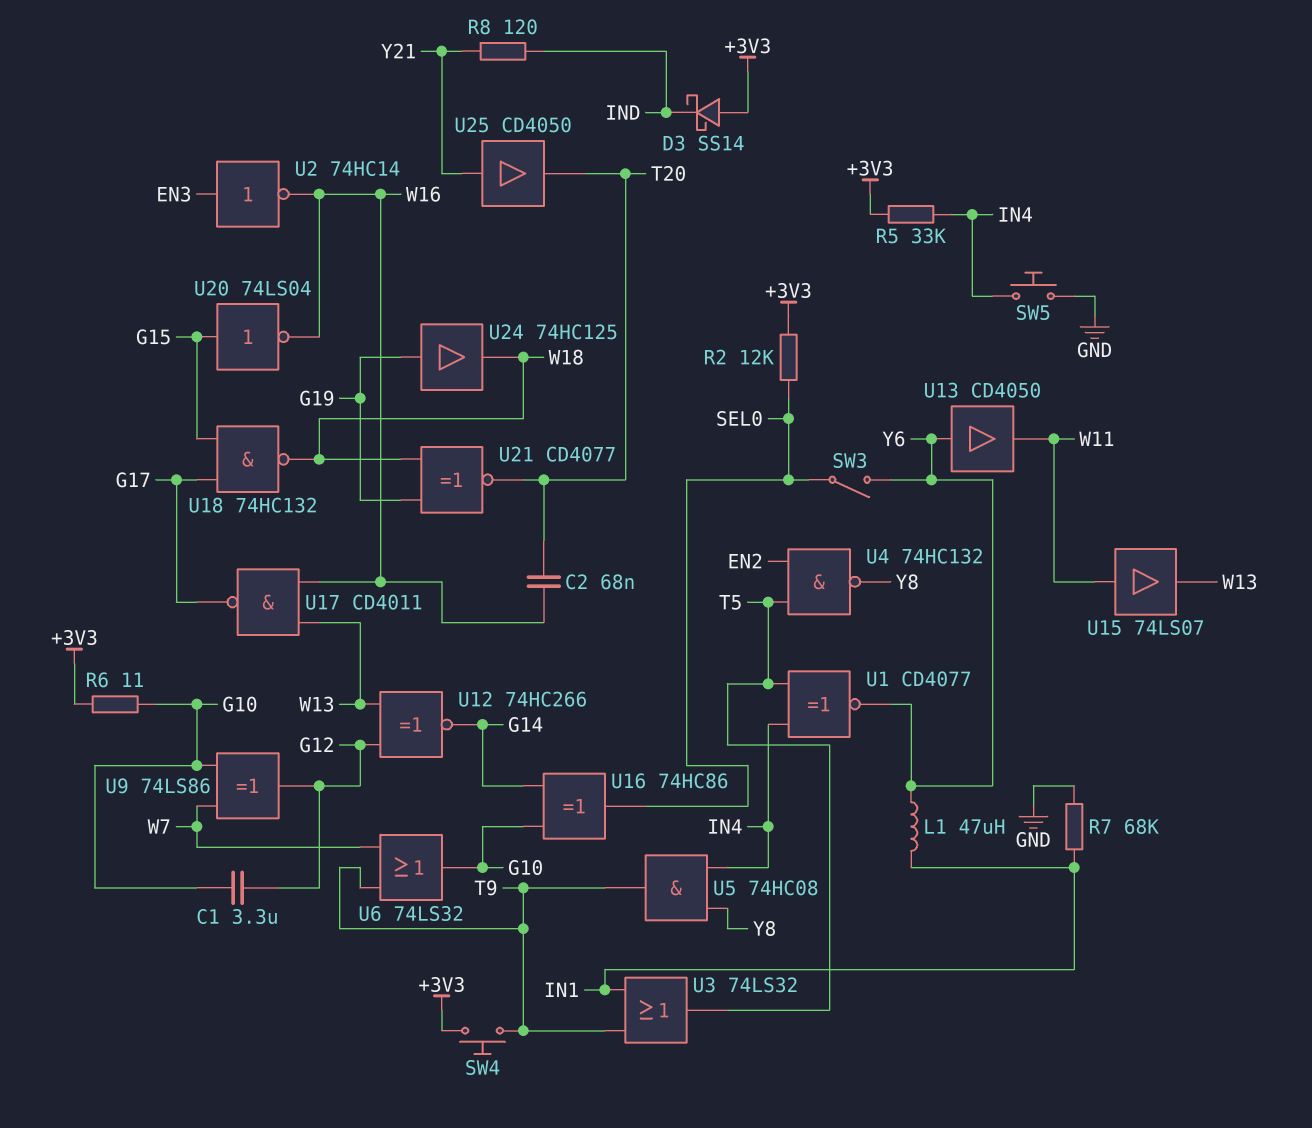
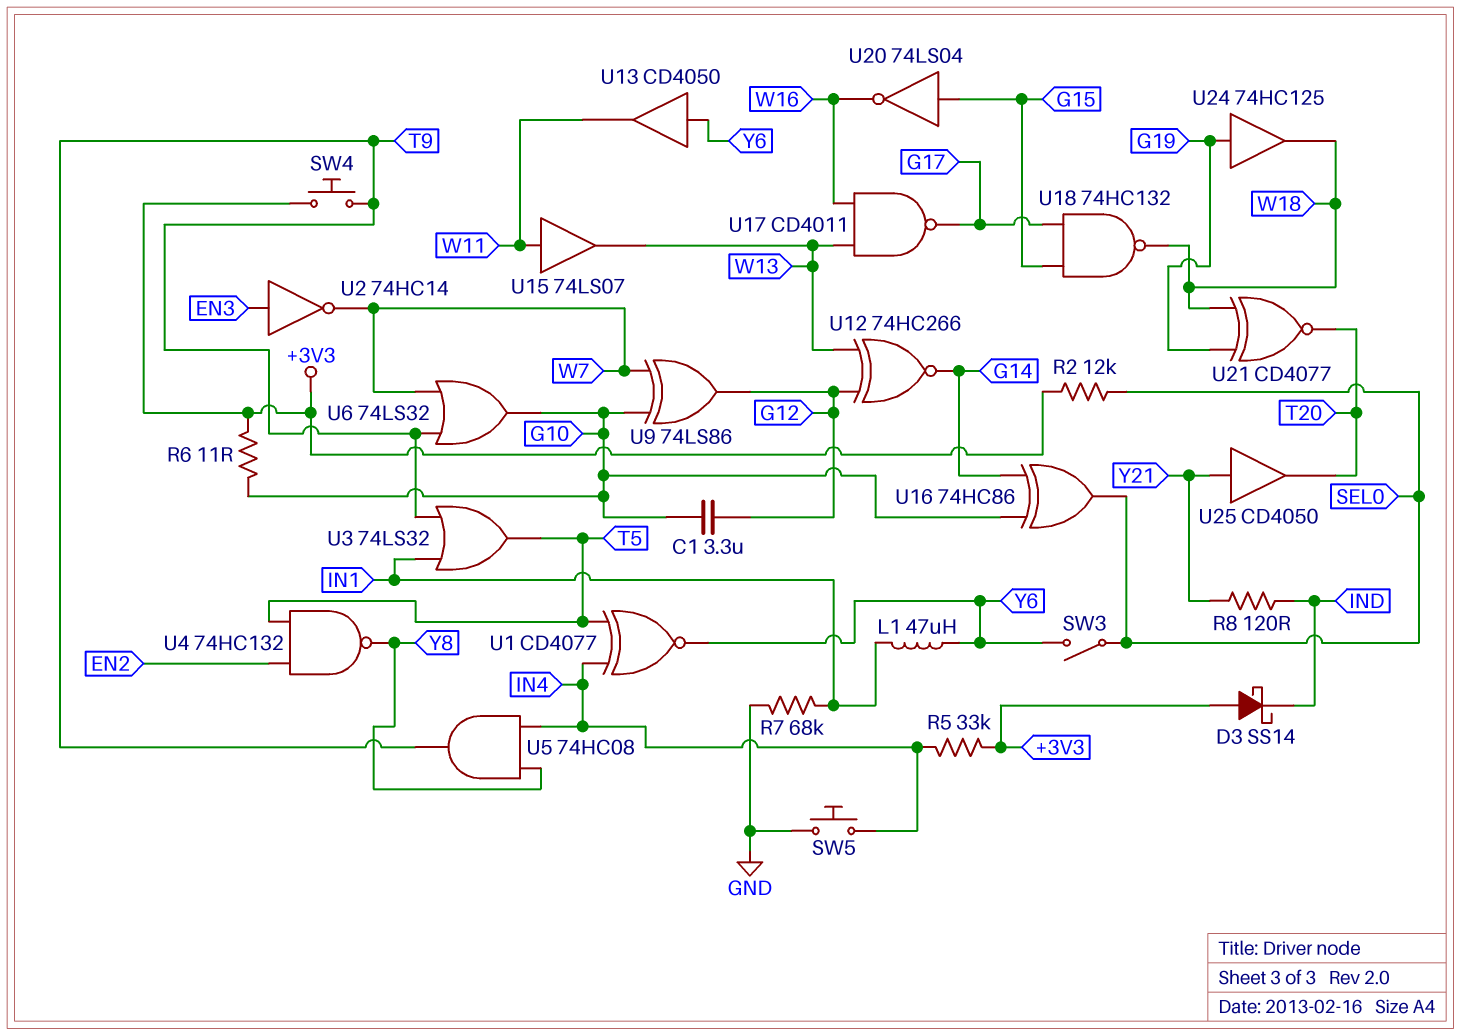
C2: 68nF (T20, W16) -> none
U2: NOT 74HC14 (in EN3, out W16) -> NOT 74HC14 (in EN3, out W7)

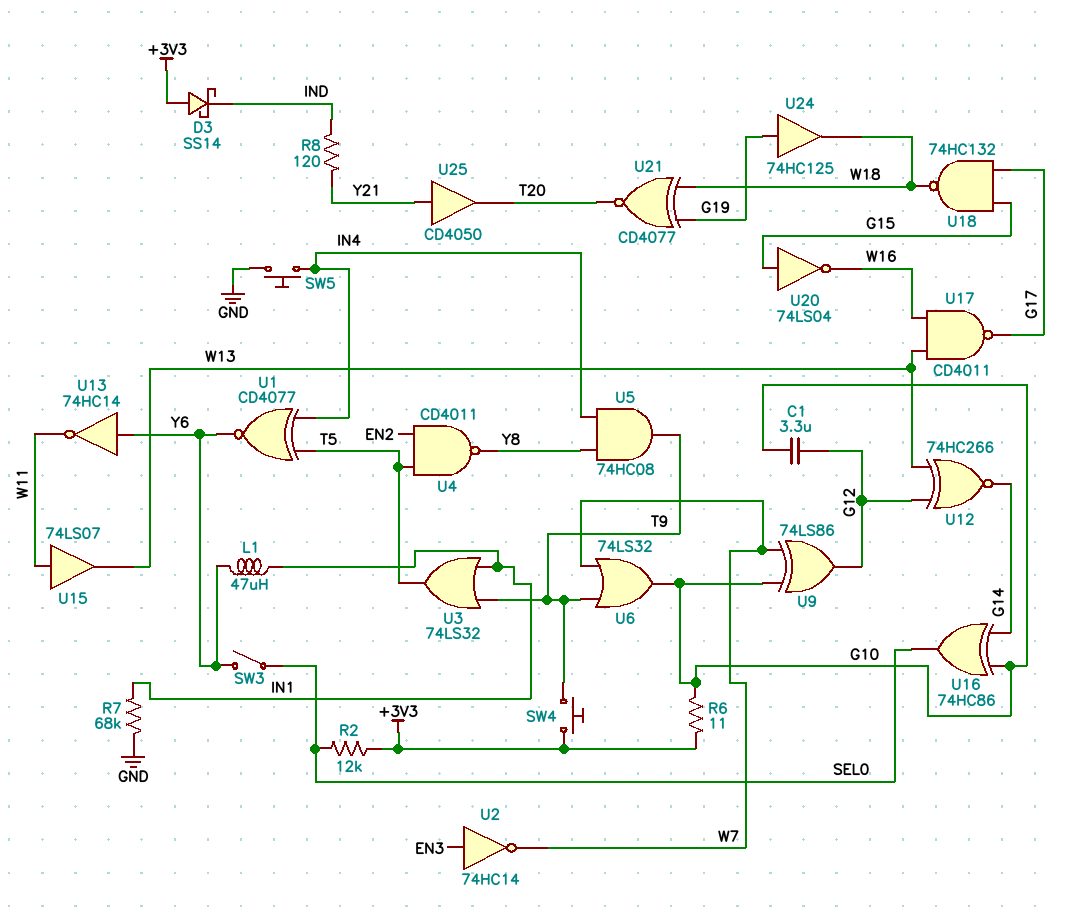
R5: 33k (+3V3, IN4) -> none
U4: NAND 74HC132 (in EN2, in T5, out Y8) -> NAND CD4011 (in EN2, in T5, out Y8)
U13: buffer CD4050 (in Y6, out W11) -> NOT 74HC14 (in Y6, out W11)

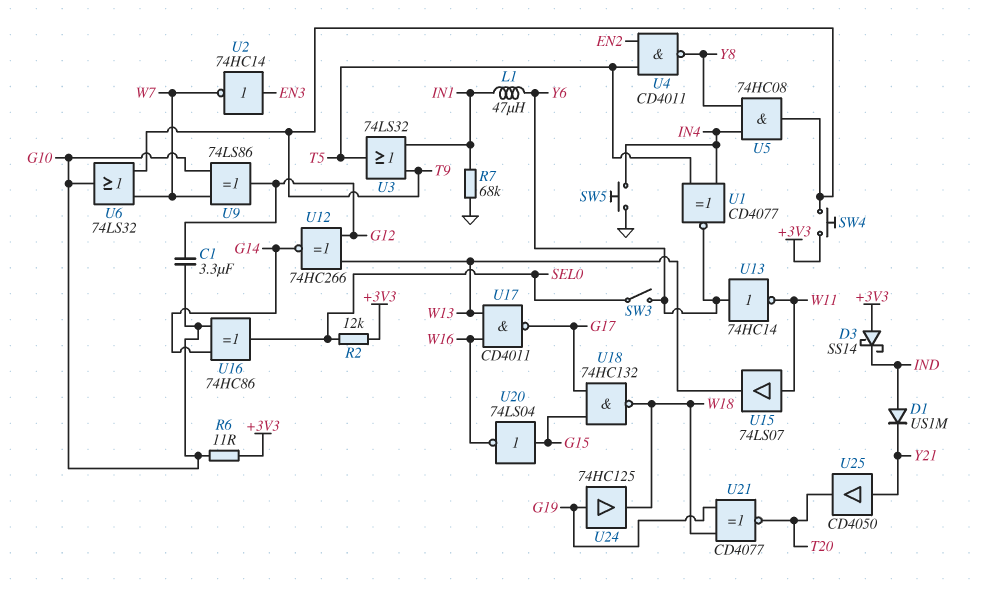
D1: none -> diode US1M (A IND, K Y21)
R8: 120 (IND, Y21) -> none

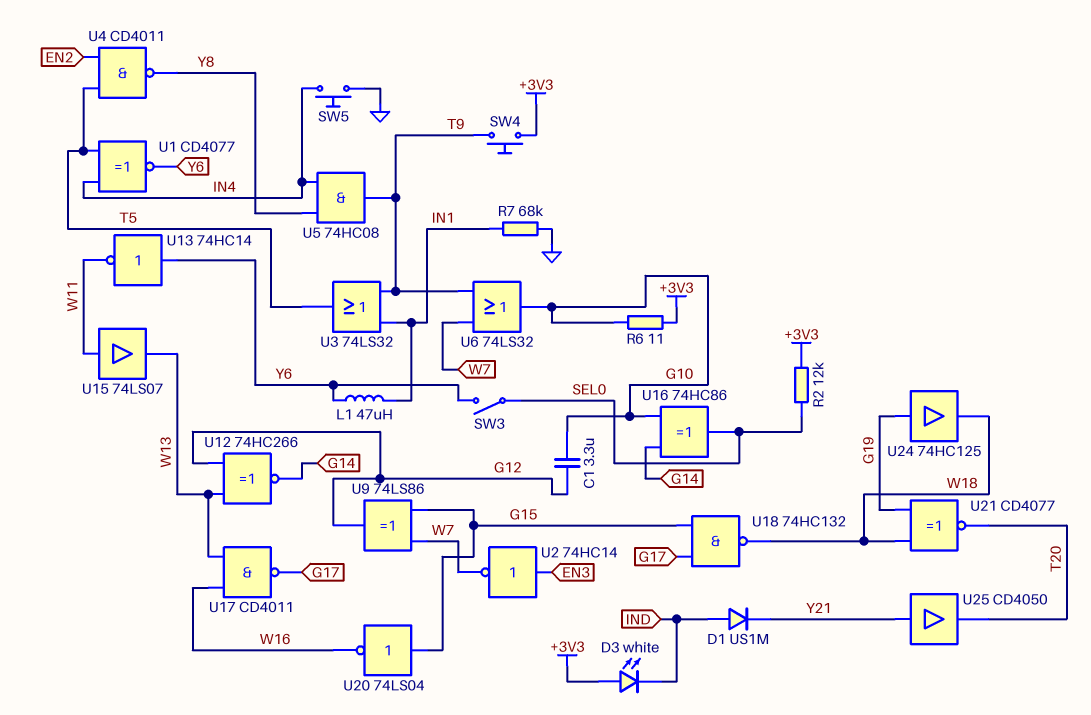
D3: schottky SS14 (A +3V3, K IND) -> LED white (A +3V3, K IND)
U9: XOR 74LS86 (in G10, in W7, out G12) -> XOR 74LS86 (in G15, in W7, out G12)

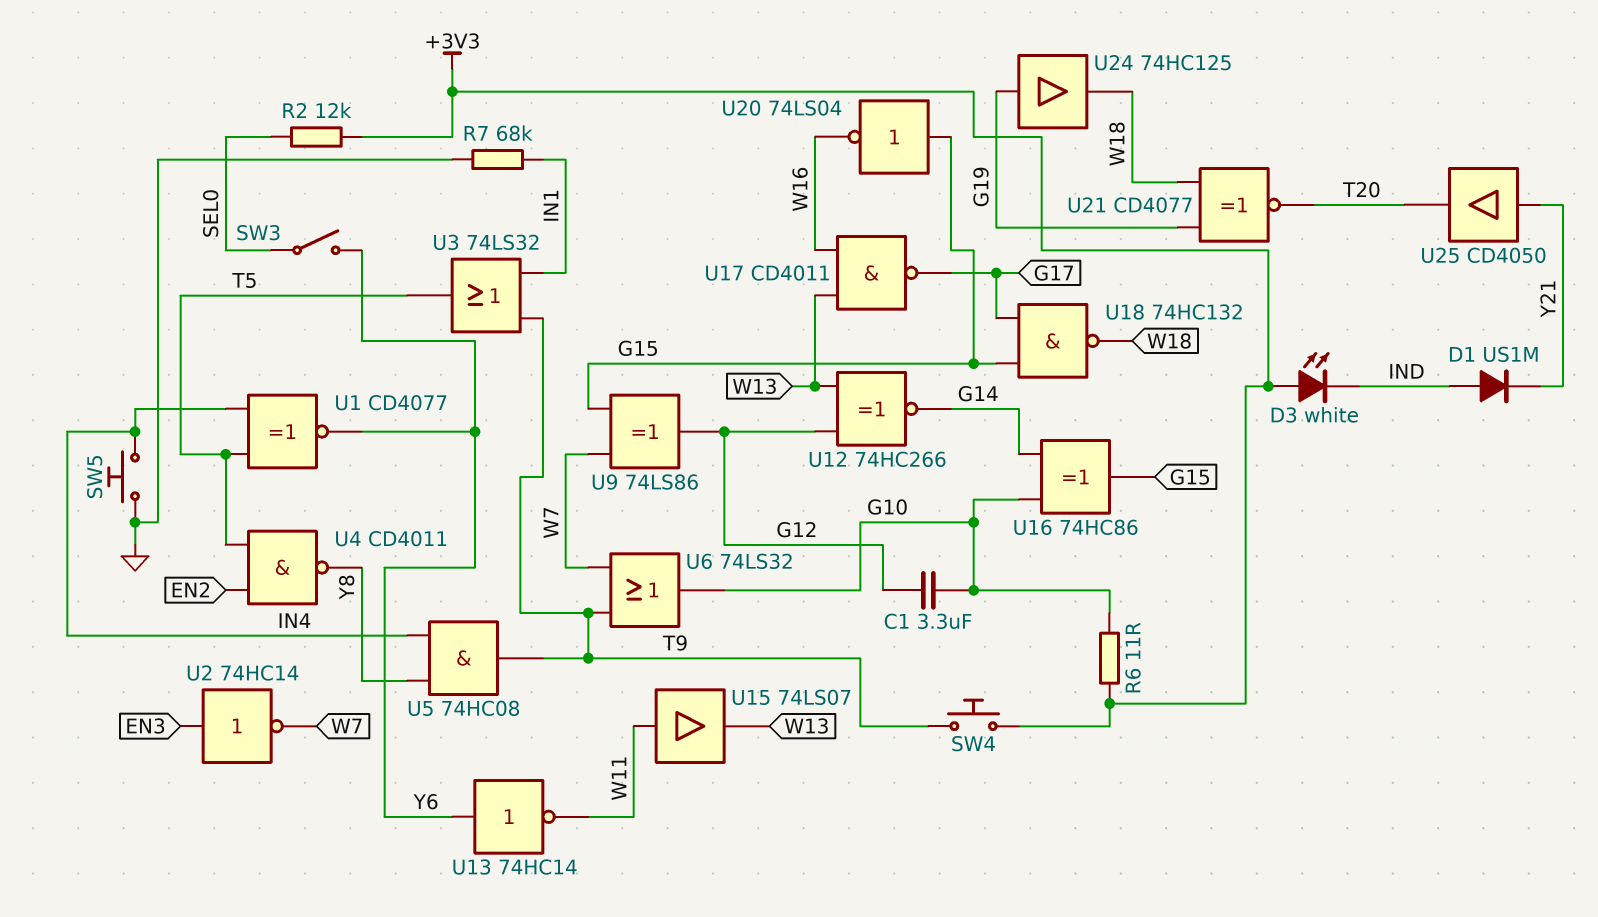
L1: 47uH (IN1, Y6) -> none
U16: XOR 74HC86 (in G10, in G14, out SEL0) -> XOR 74HC86 (in G10, in G14, out G15)

